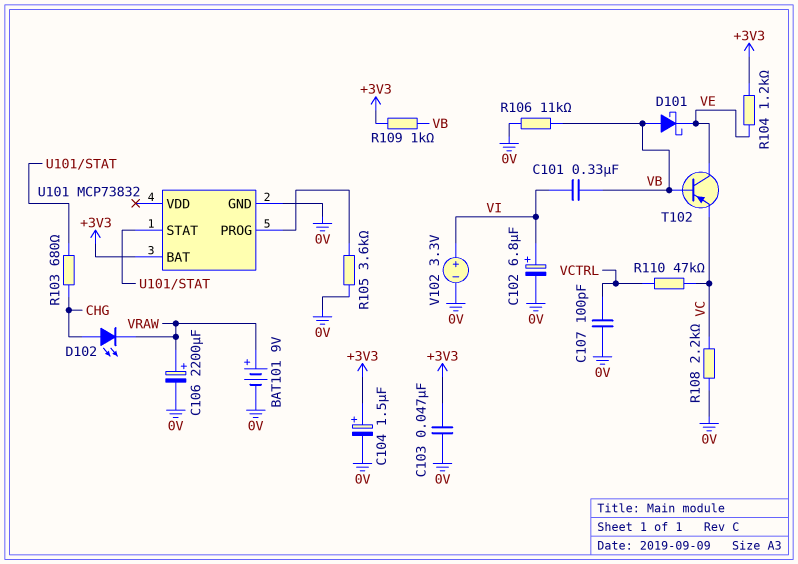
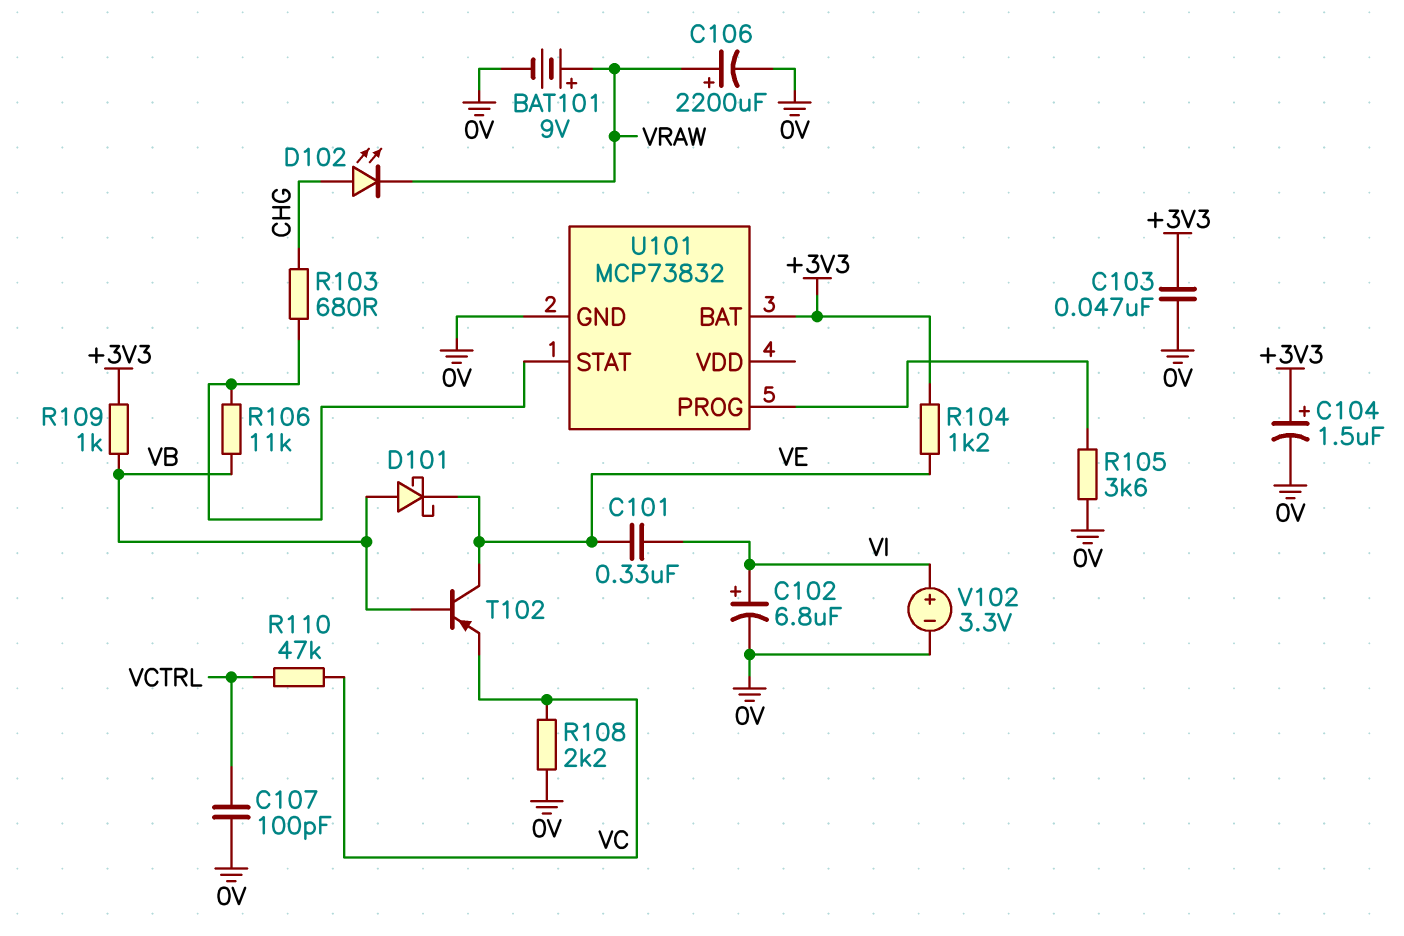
C101: 330nF (VB, VI) -> 330nF (VE, VI)
R106: 11k (0V, VB) -> 11k (U101/STAT, VB)

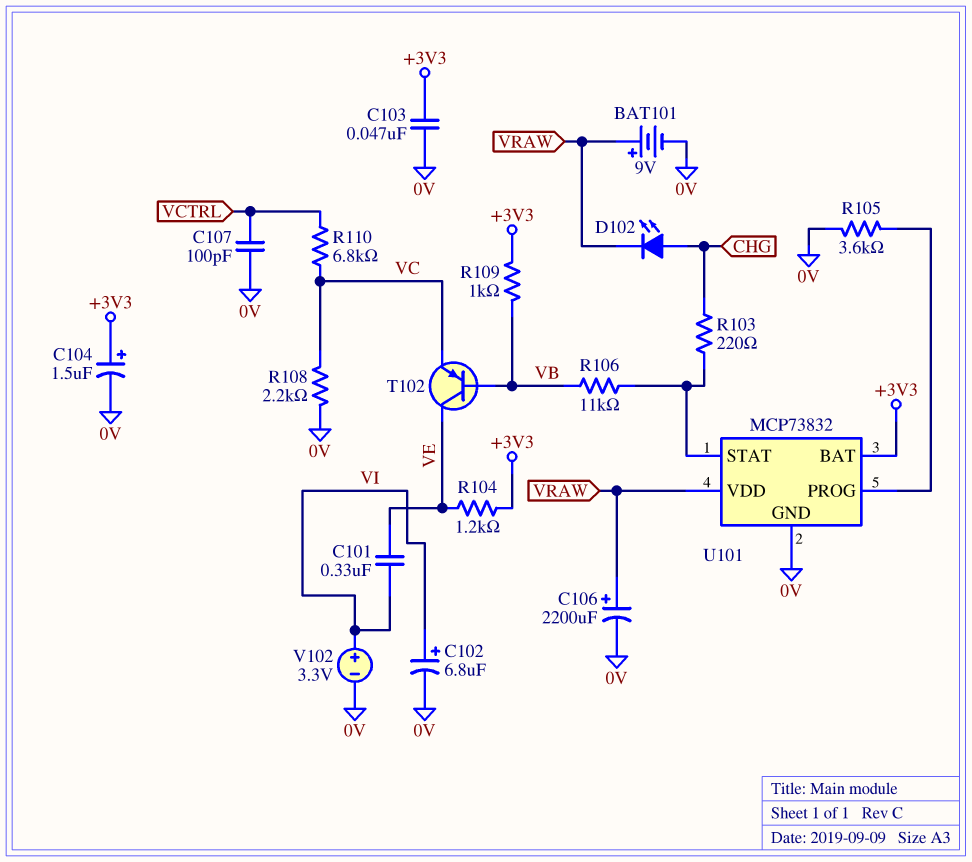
D101: schottky (A VB, K VE) -> none
R103: 680 (CHG, U101/STAT) -> 220 (CHG, U101/STAT)
R110: 47k (VC, VCTRL) -> 6.8k (VC, VCTRL)
U101 pin VDD: none -> VRAW

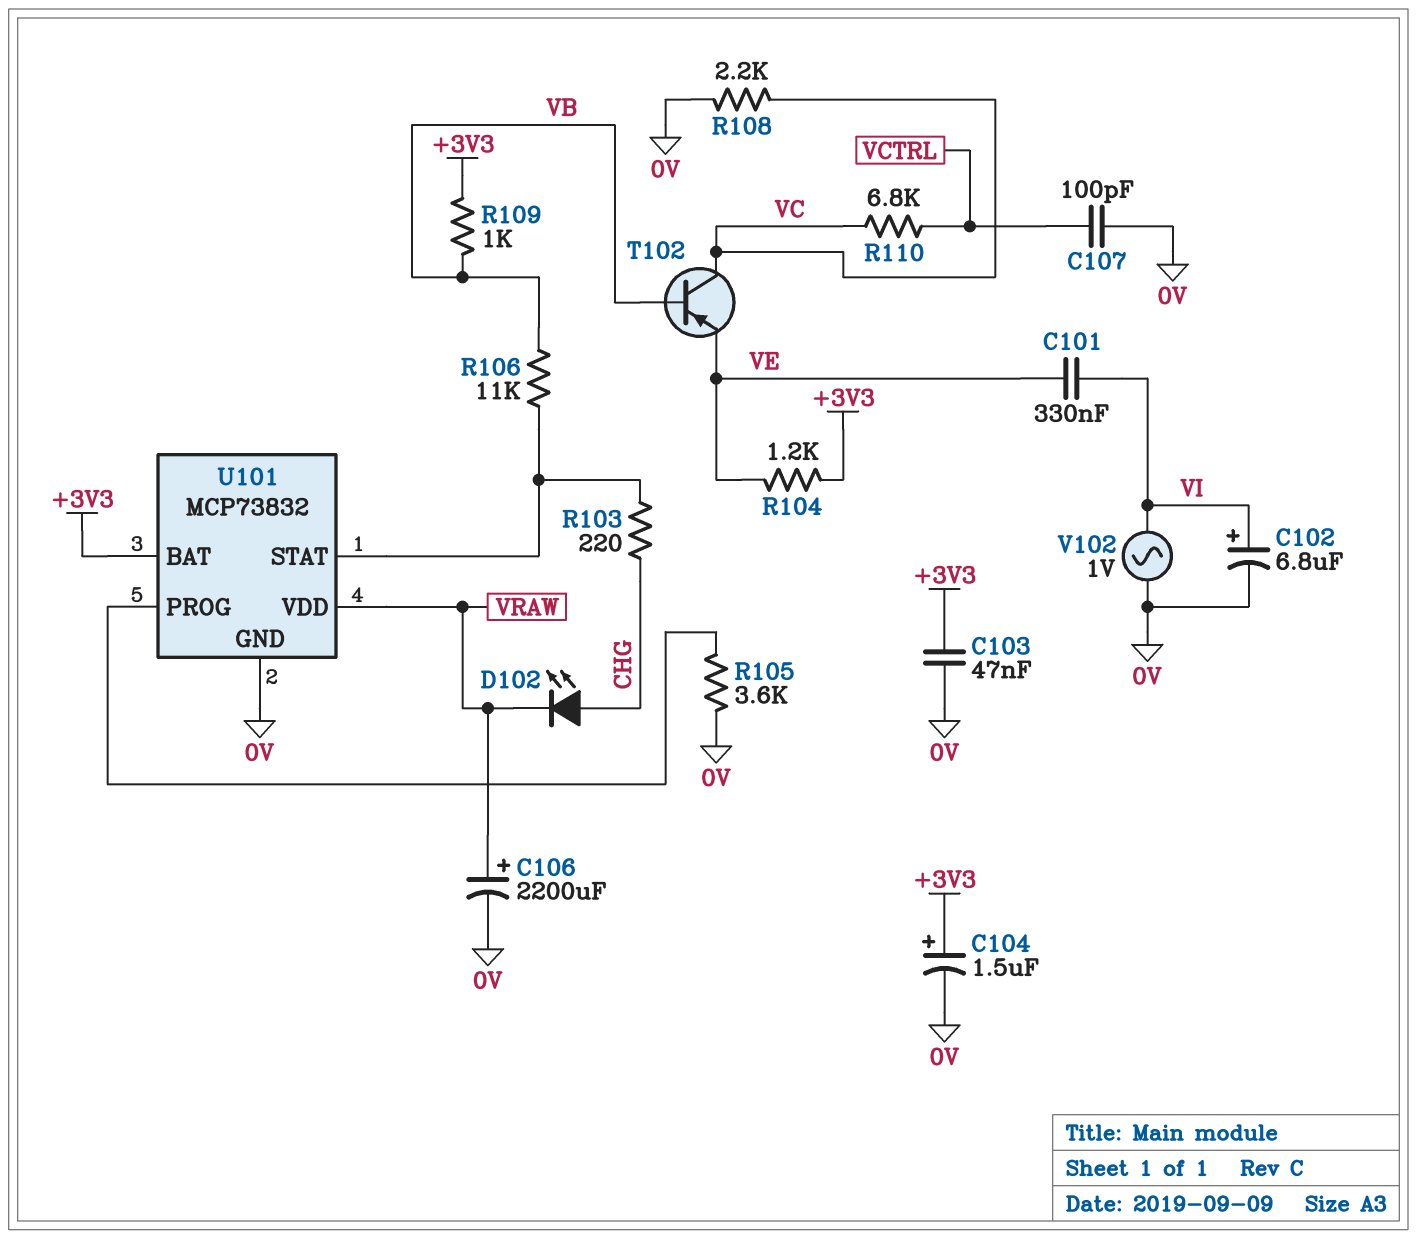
BAT101: 9V (plus VRAW, minus 0V) -> none
T102: PNP (B VB, C VE, E VC) -> PNP (B VB, C VC, E VE)
V102: 3.3V (plus VI, minus 0V) -> AC 1V (0V, VI)

